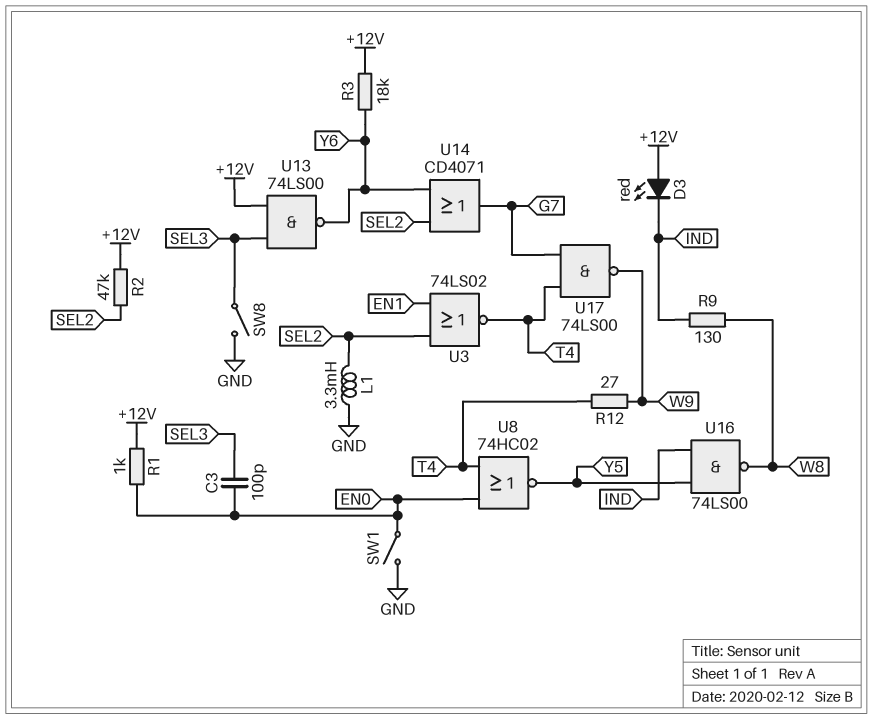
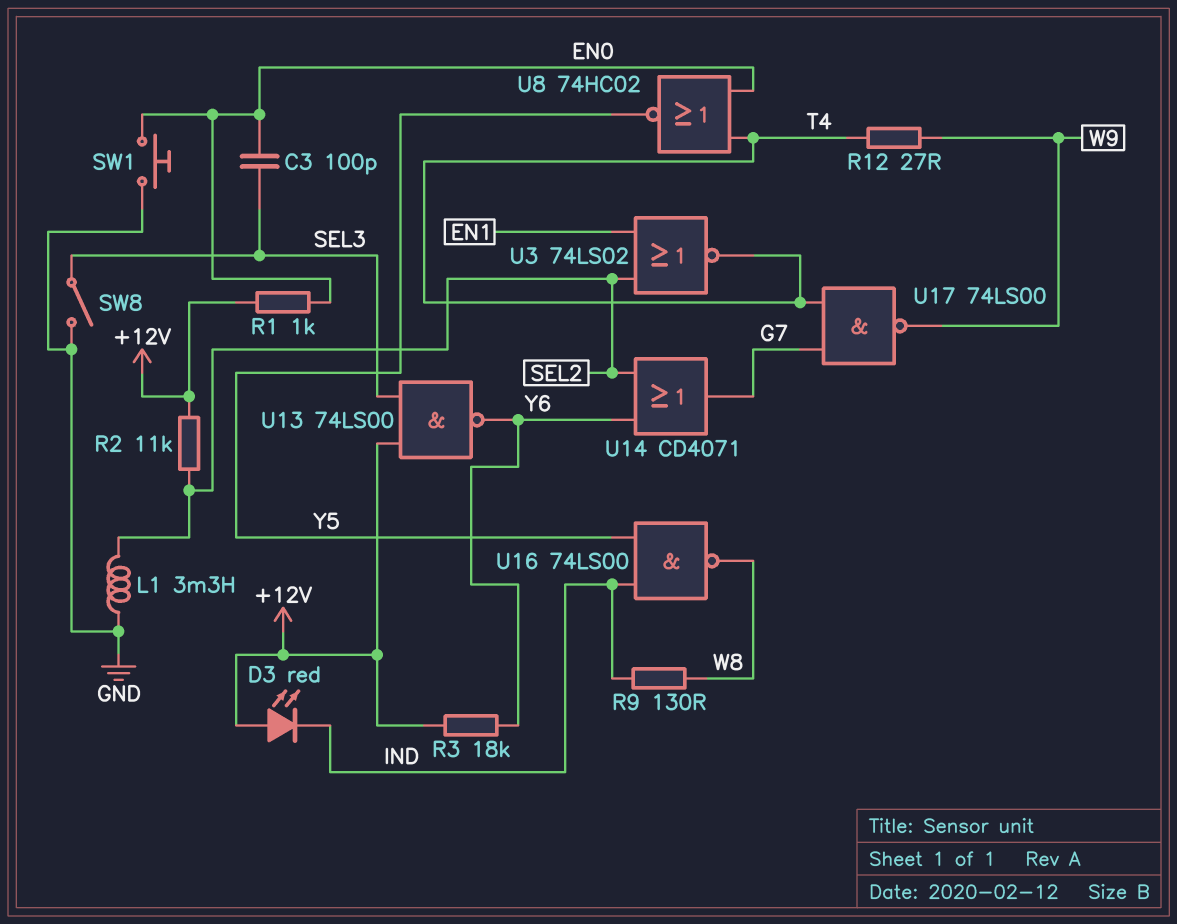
R2: 47k (+12V, SEL2) -> 11k (+12V, SEL2)
SW1: switch (EN0, GND) -> button (EN0, GND)

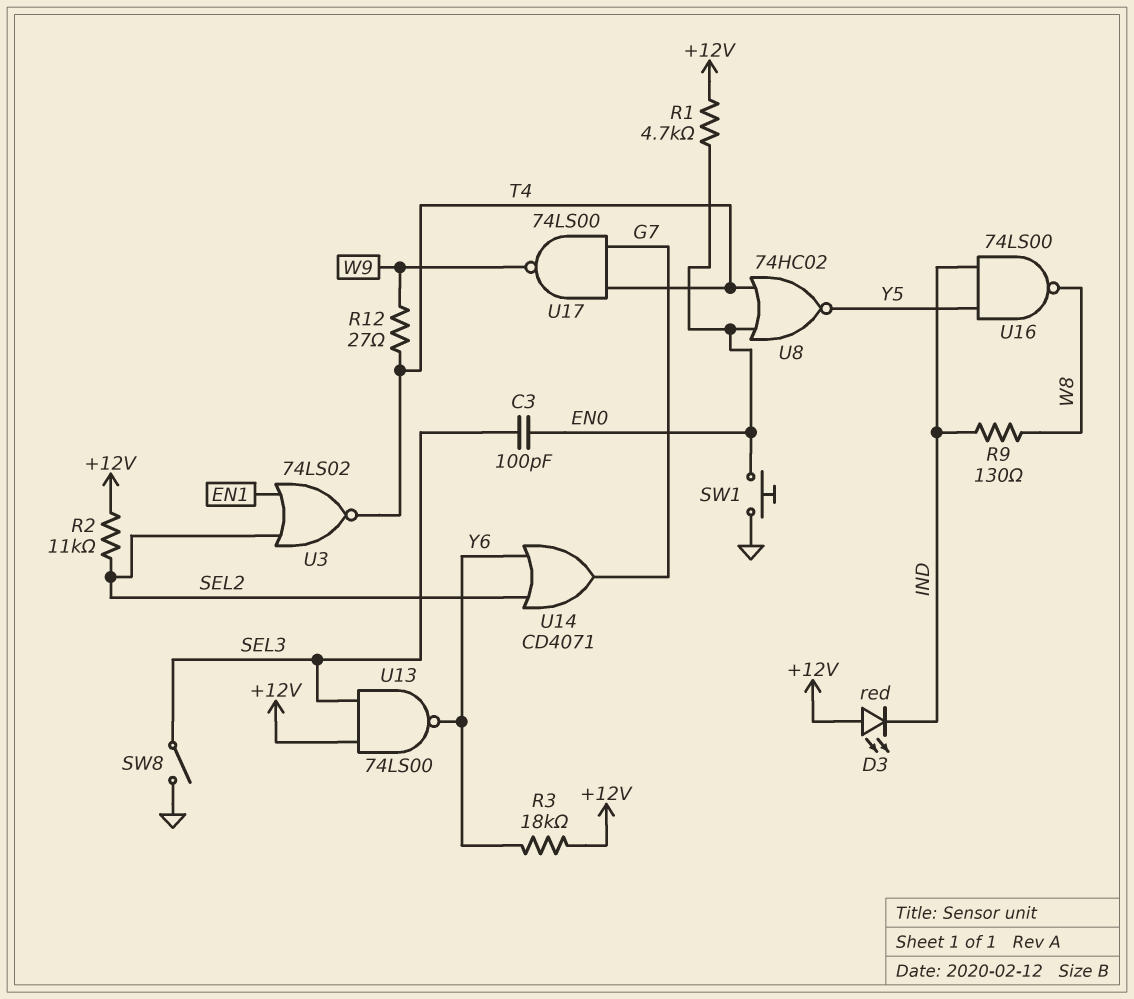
L1: 3.3mH (GND, SEL2) -> none
R1: 1k (+12V, EN0) -> 4.7k (+12V, EN0)

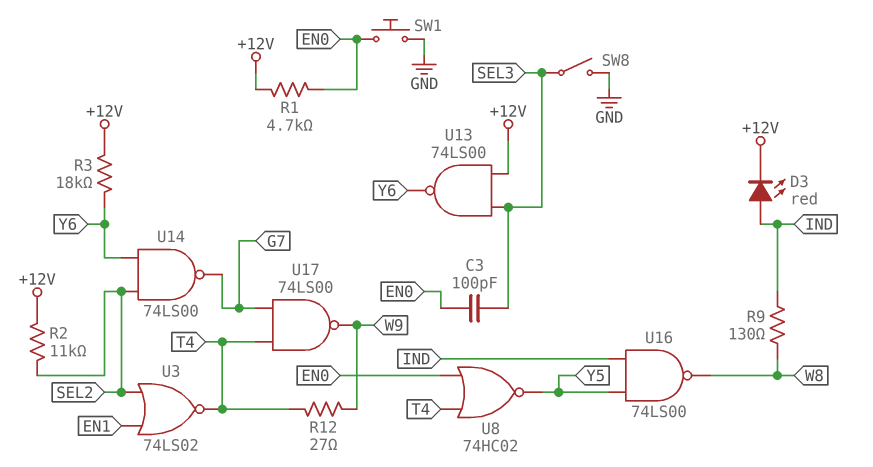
D3: LED red (A +12V, K IND) -> LED red (A IND, K +12V)
U14: OR CD4071 (in SEL2, in Y6, out G7) -> NAND 74LS00 (in SEL2, in Y6, out G7)

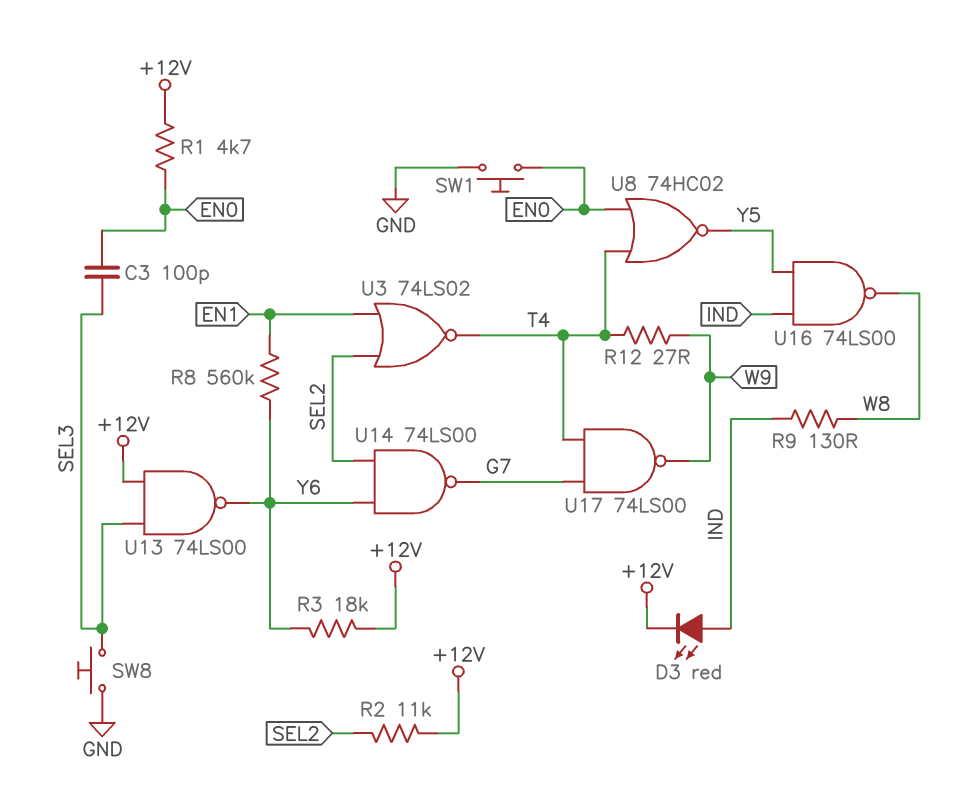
R8: none -> 560k (EN1, Y6)
SW8: switch (GND, SEL3) -> button (GND, SEL3)

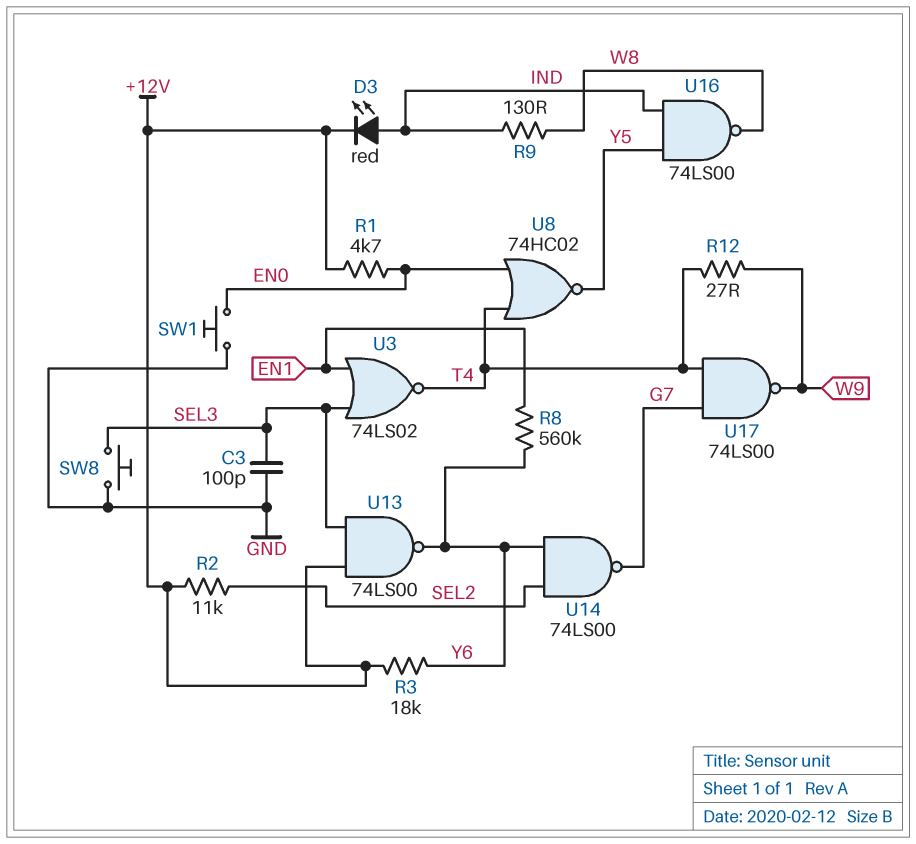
C3: 100pF (EN0, SEL3) -> 100pF (GND, SEL3)
U3: NOR 74LS02 (in EN1, in SEL2, out T4) -> NOR 74LS02 (in EN1, in SEL3, out T4)

